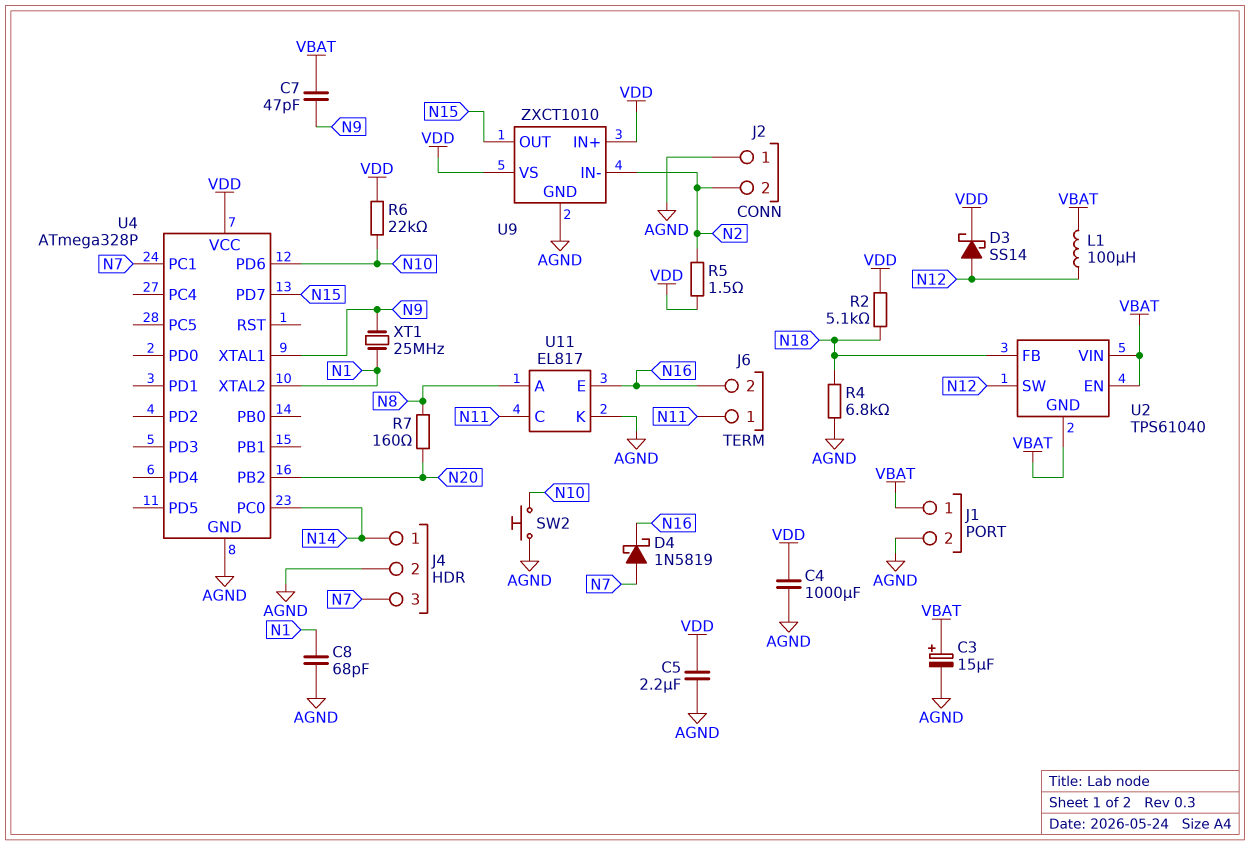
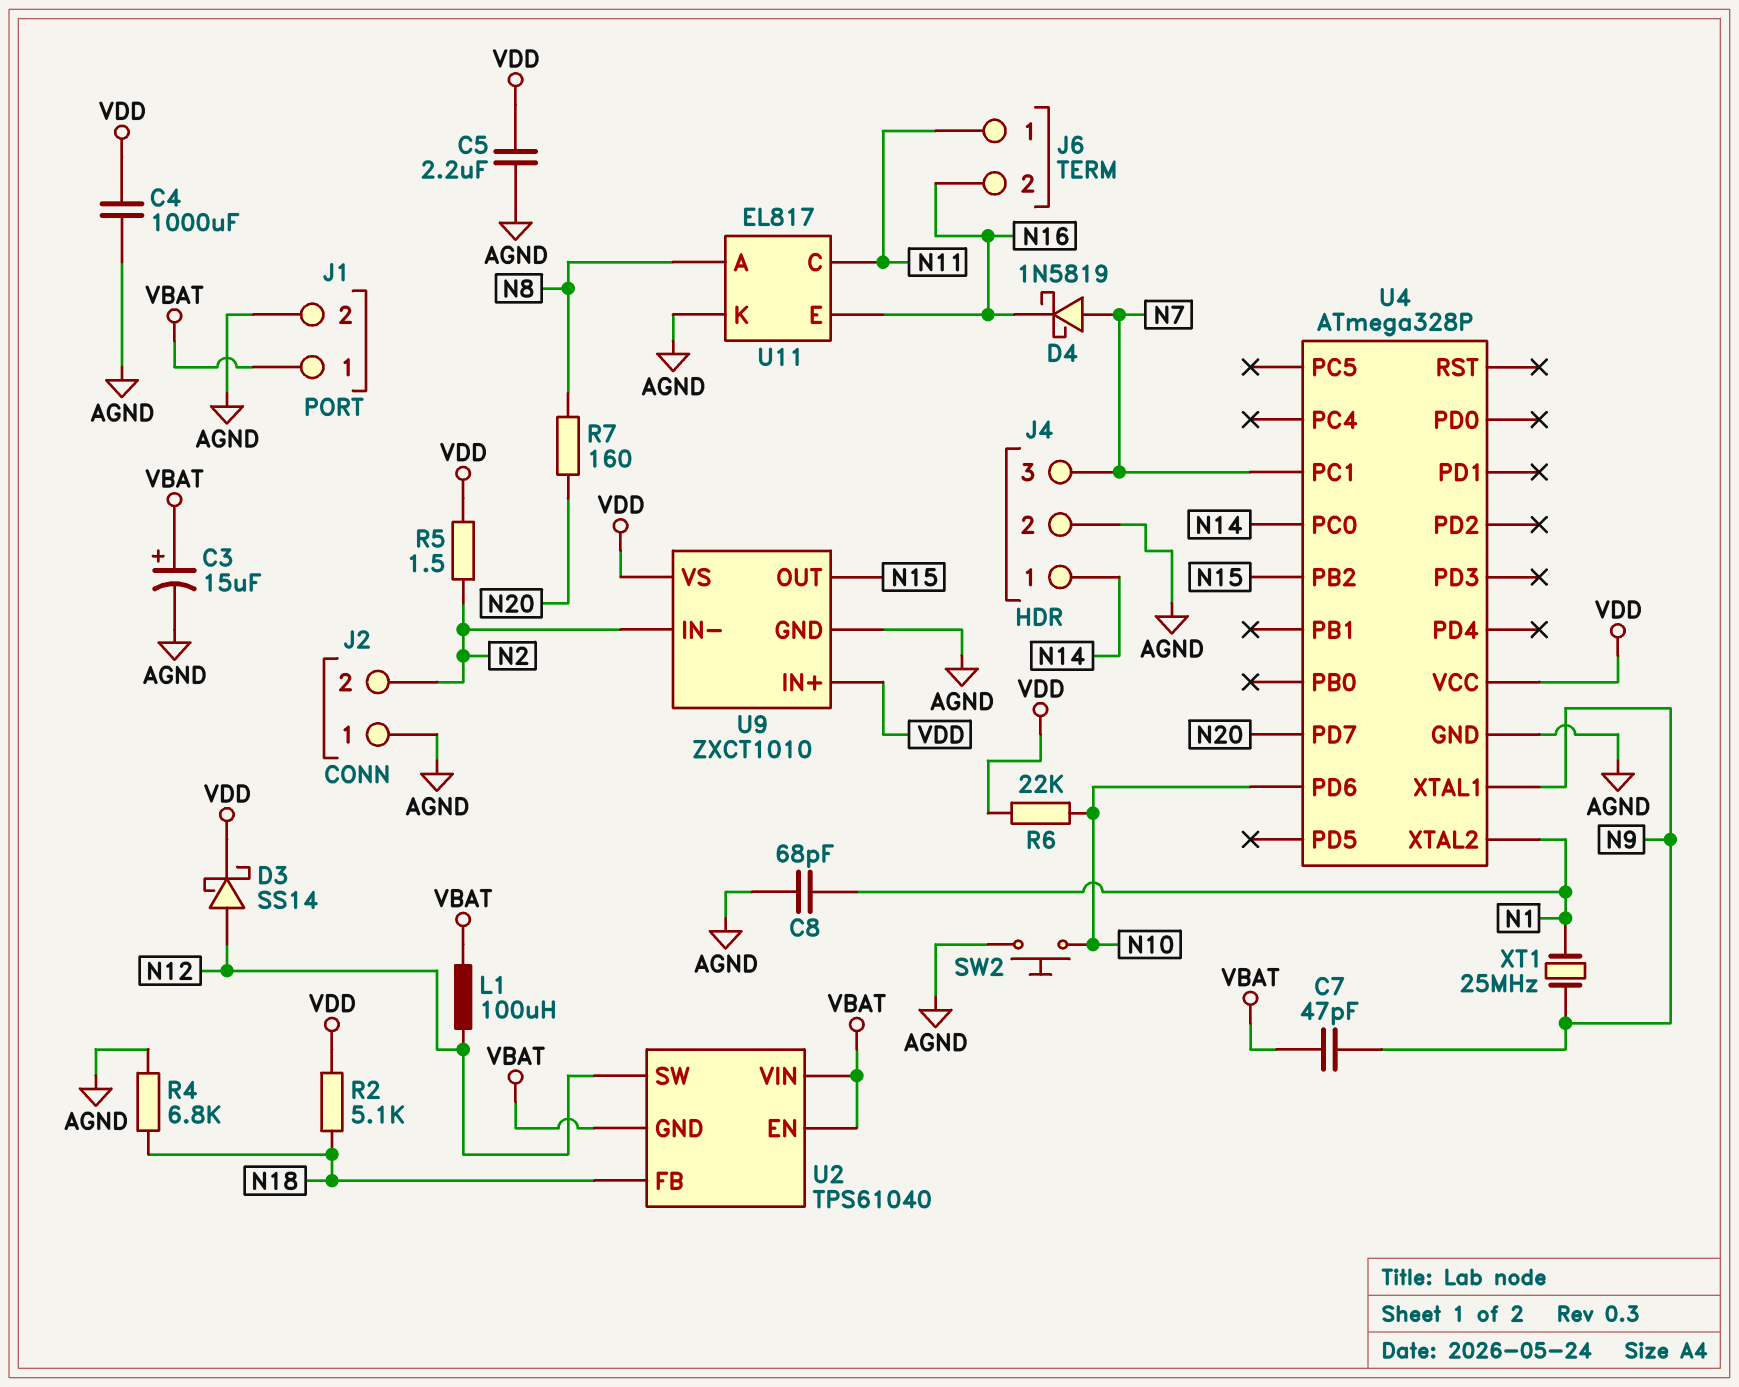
U4 pin PB2: N20 -> N15
U4 pin PD7: N15 -> N20

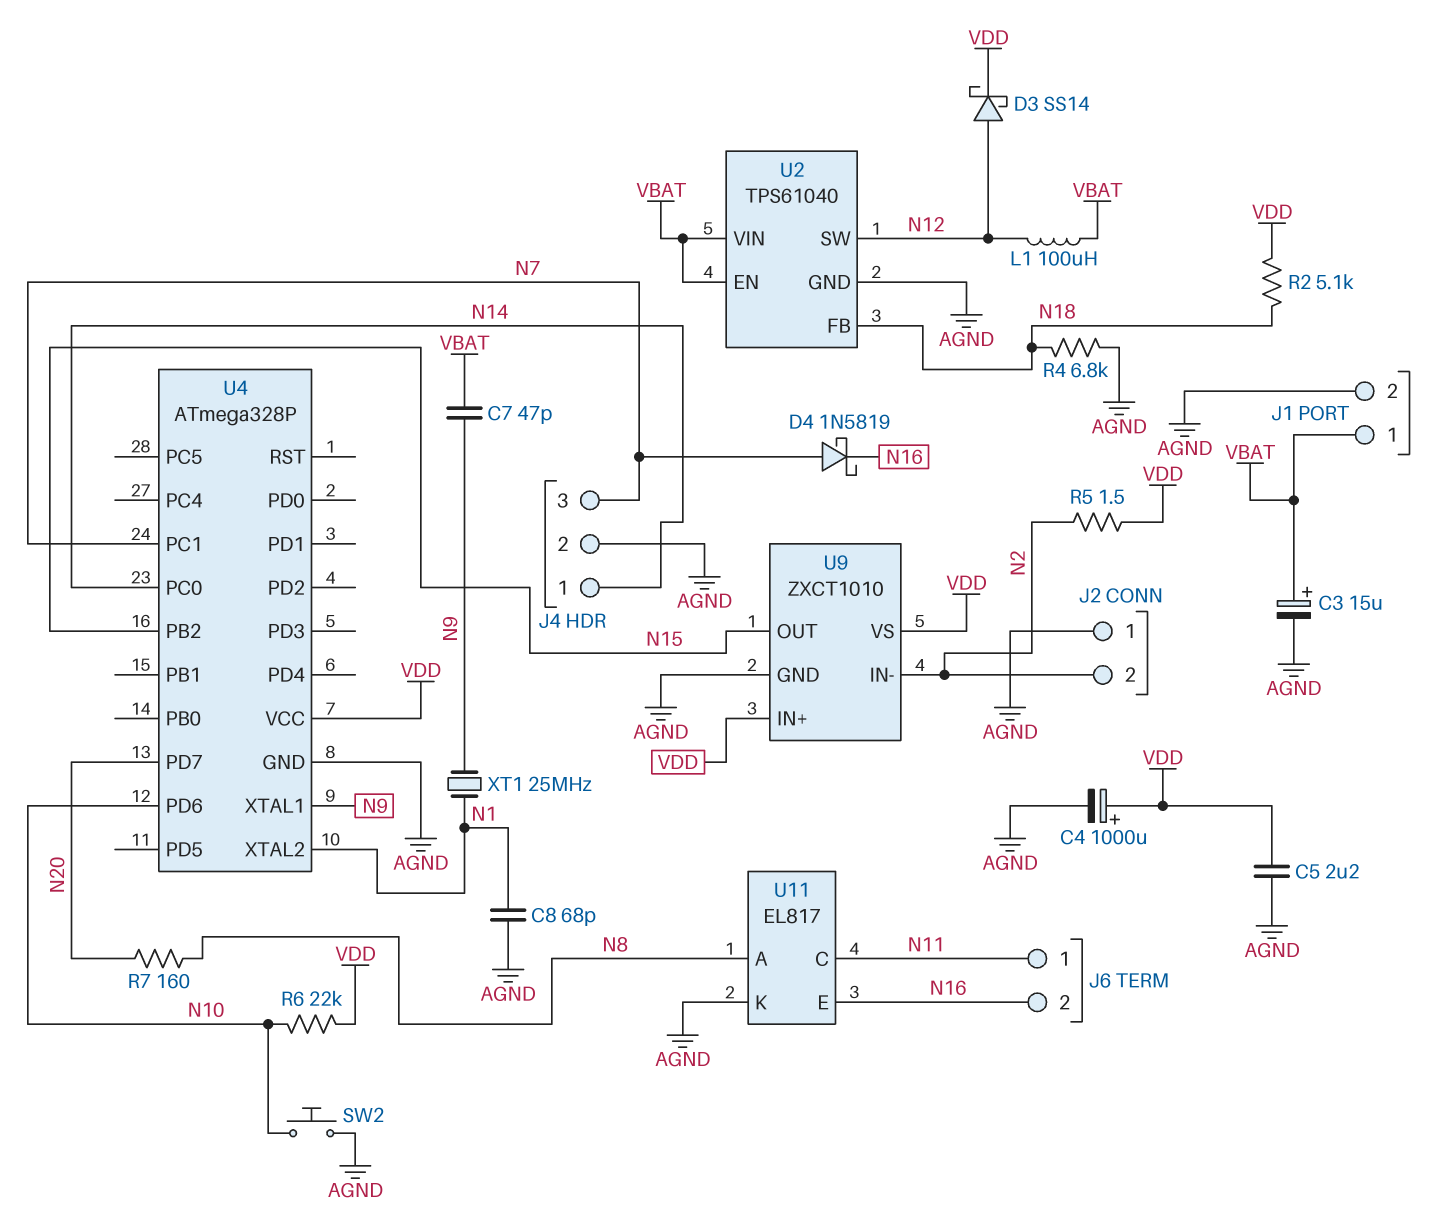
C4: 1000uF (AGND, VDD) -> 1000uF (plus VDD, minus AGND)
U2 pin GND: VBAT -> AGND

